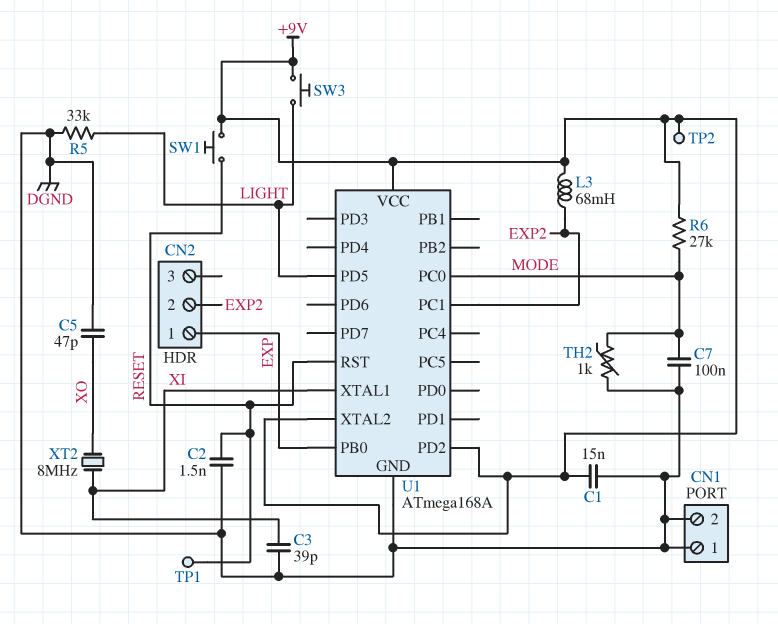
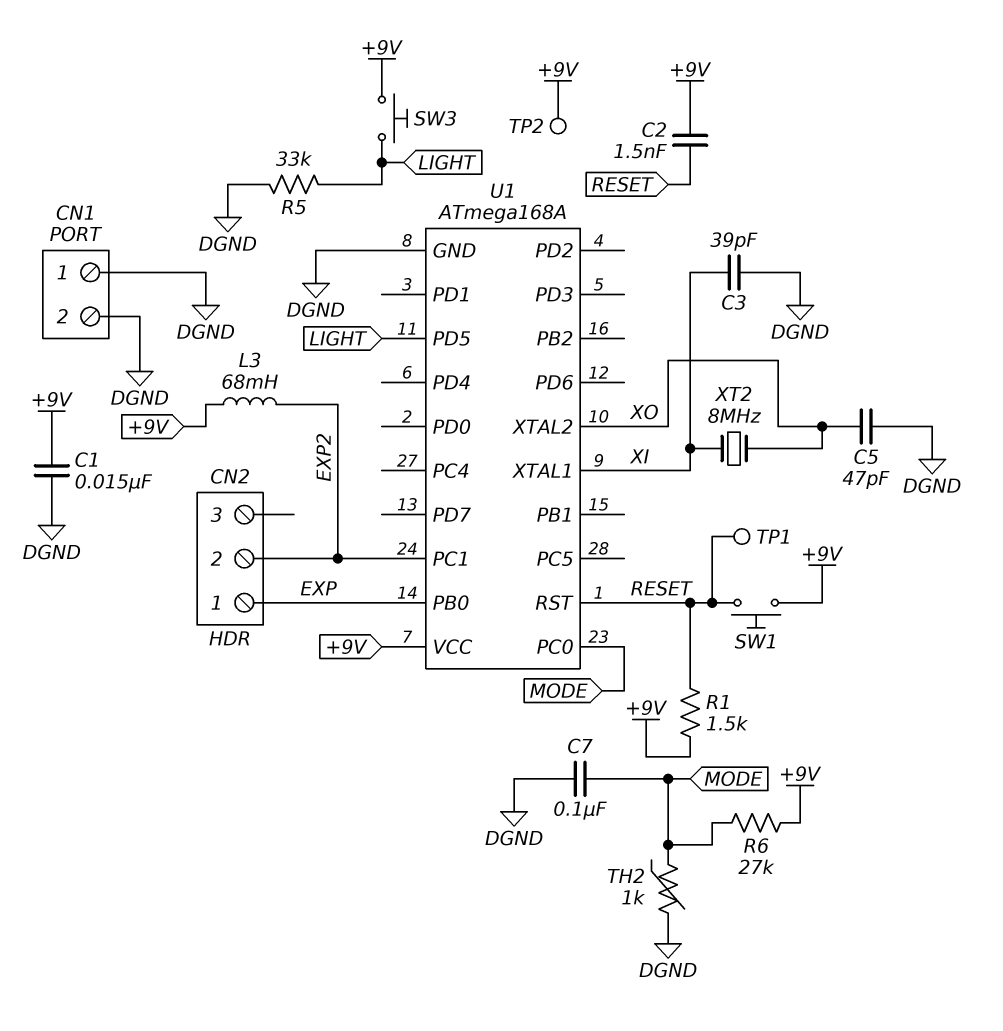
C2: 1.5nF (DGND, RESET) -> 1.5nF (+9V, RESET)
R1: none -> 1.5k (+9V, RESET)
U1 pin PD2: +9V -> none
U1 pin XTAL2: +9V -> XO

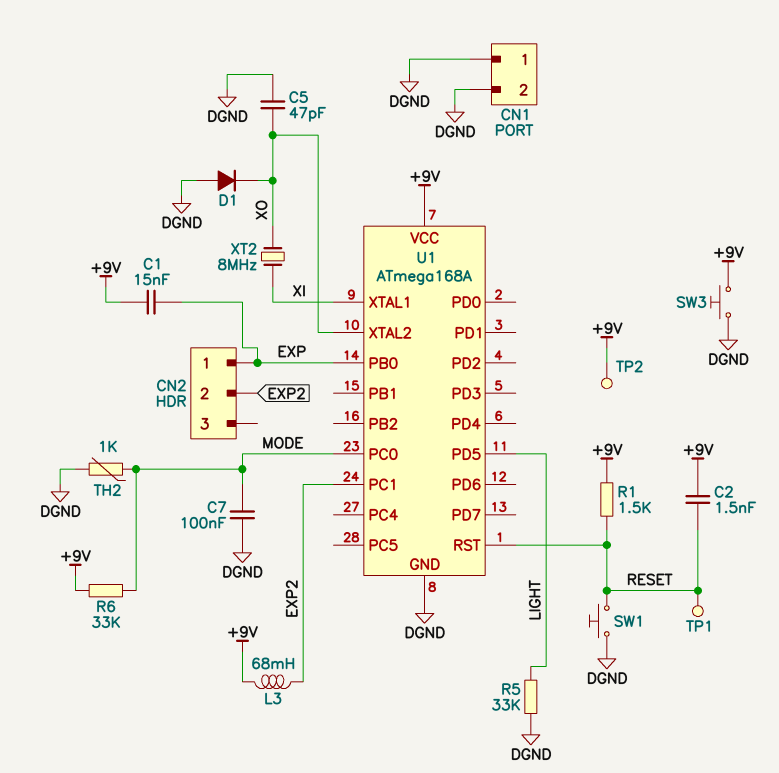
C1: 15nF (+9V, DGND) -> 15nF (+9V, EXP)
C3: 39pF (DGND, XI) -> none
D1: none -> diode (A DGND, K XO)
R6: 27k (+9V, MODE) -> 33k (+9V, MODE)
SW1: button (+9V, RESET) -> button (DGND, RESET)
SW3: button (+9V, LIGHT) -> button (+9V, DGND)

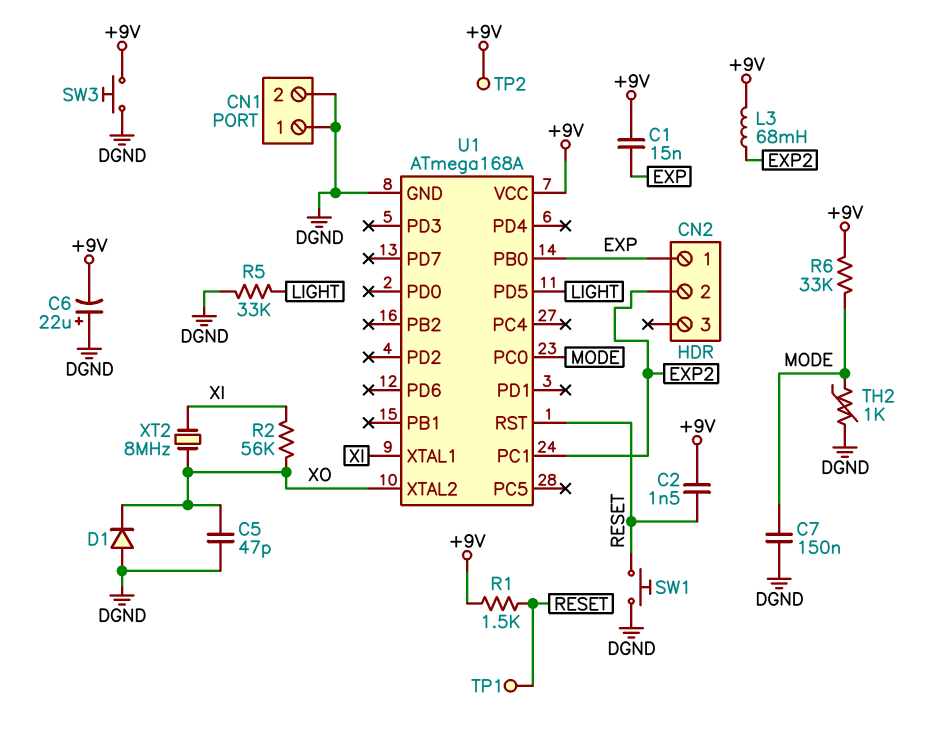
C6: none -> 22uF (plus DGND, minus +9V)
C7: 100nF (DGND, MODE) -> 150nF (DGND, MODE)
R2: none -> 56k (XI, XO)

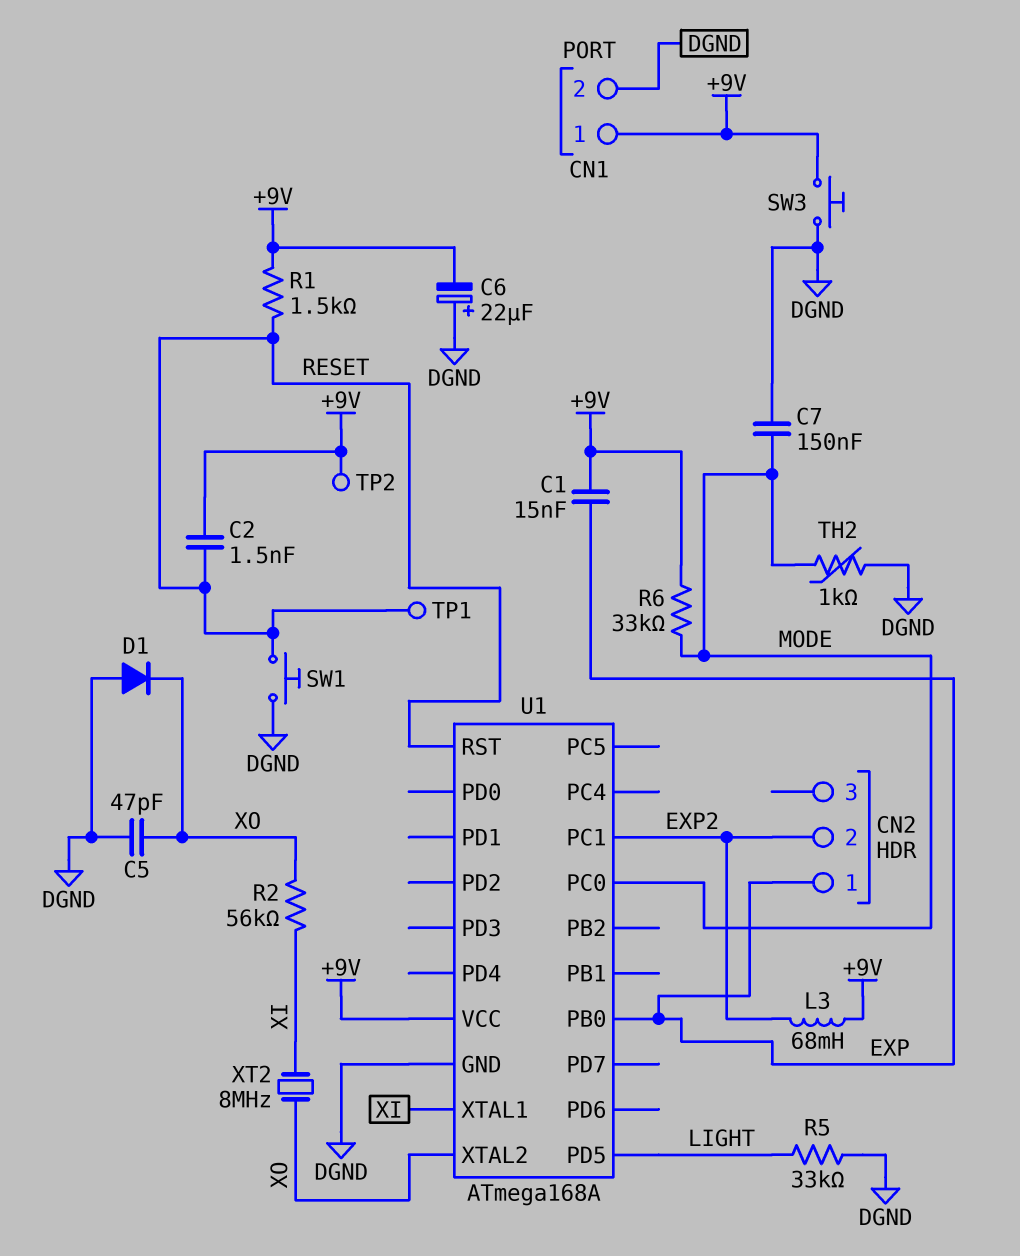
CN1 pin 1: DGND -> +9V

